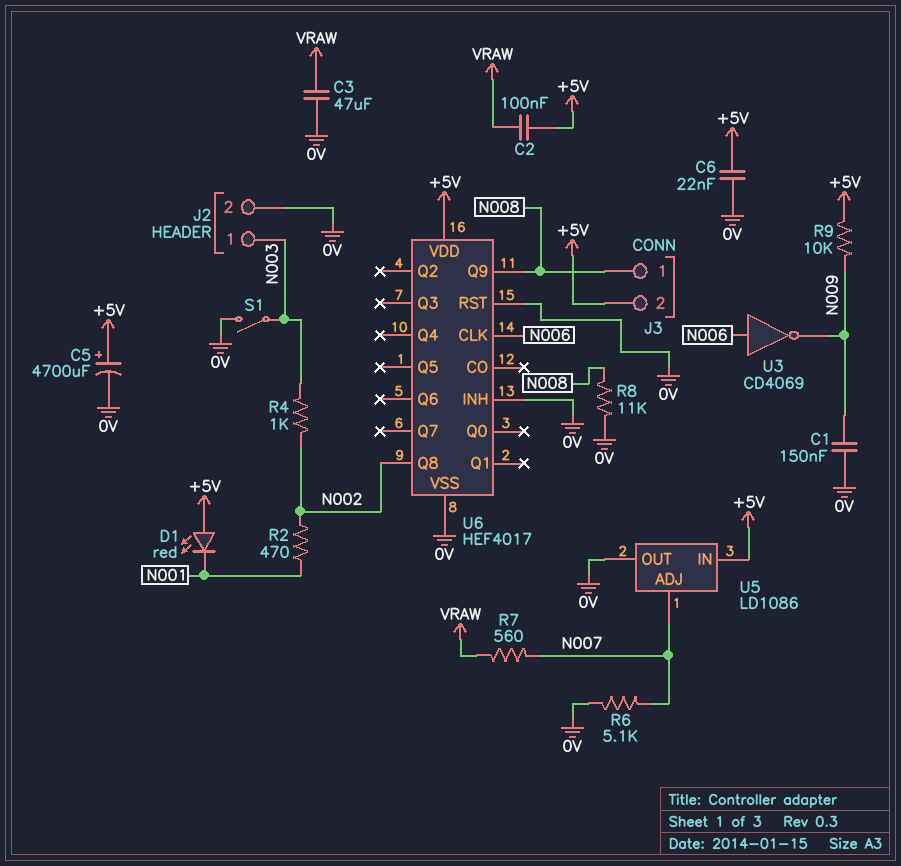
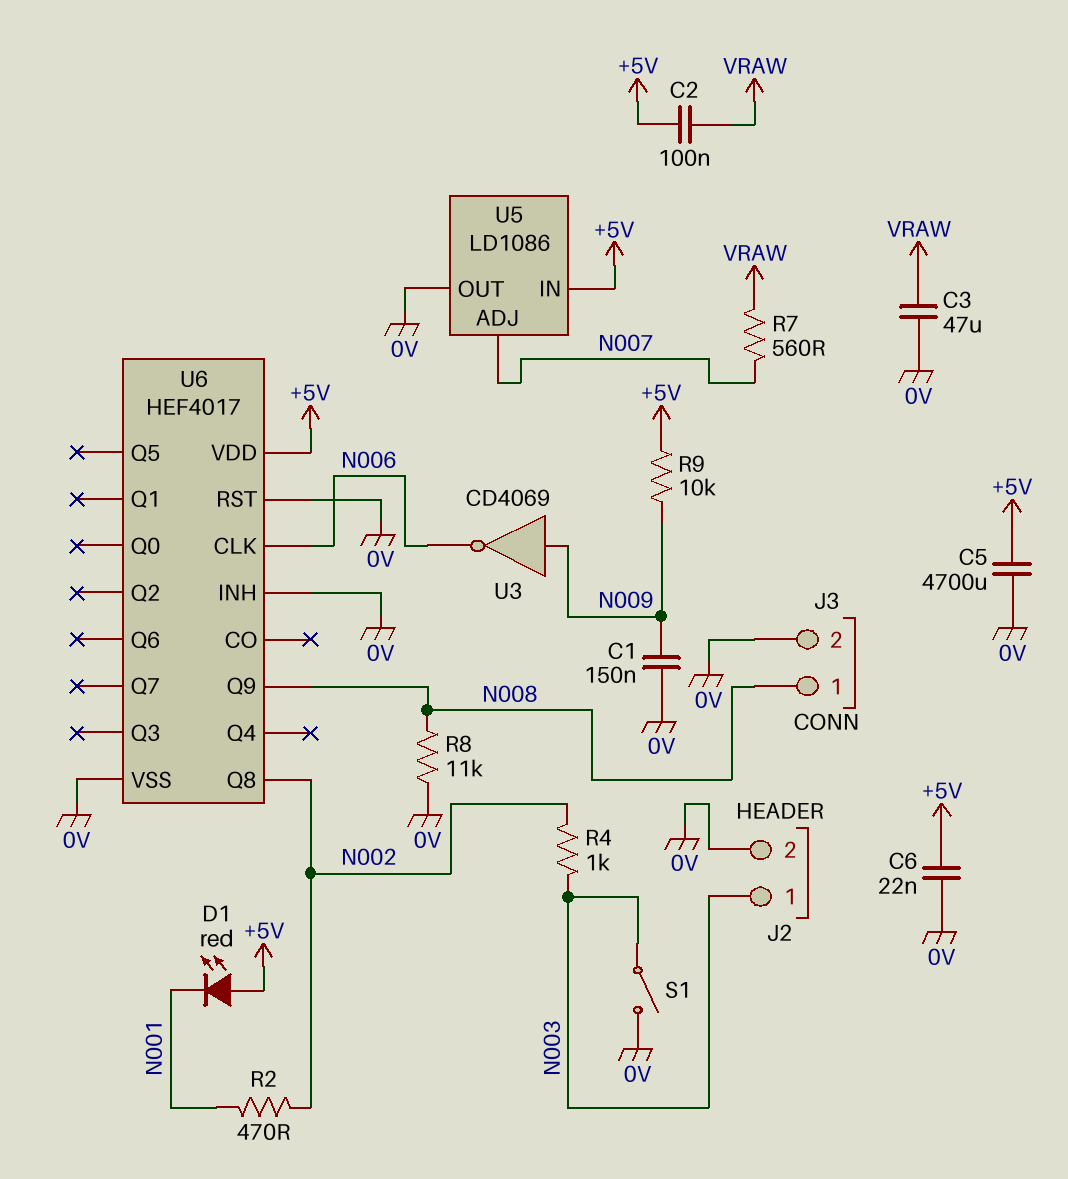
C5: 4700uF (plus +5V, minus 0V) -> 4700uF (+5V, 0V)
J3 pin 2: +5V -> 0V
R6: 5.1k (0V, N007) -> none
U3: NOT CD4069 (in N006, out N009) -> NOT CD4069 (in N009, out N006)

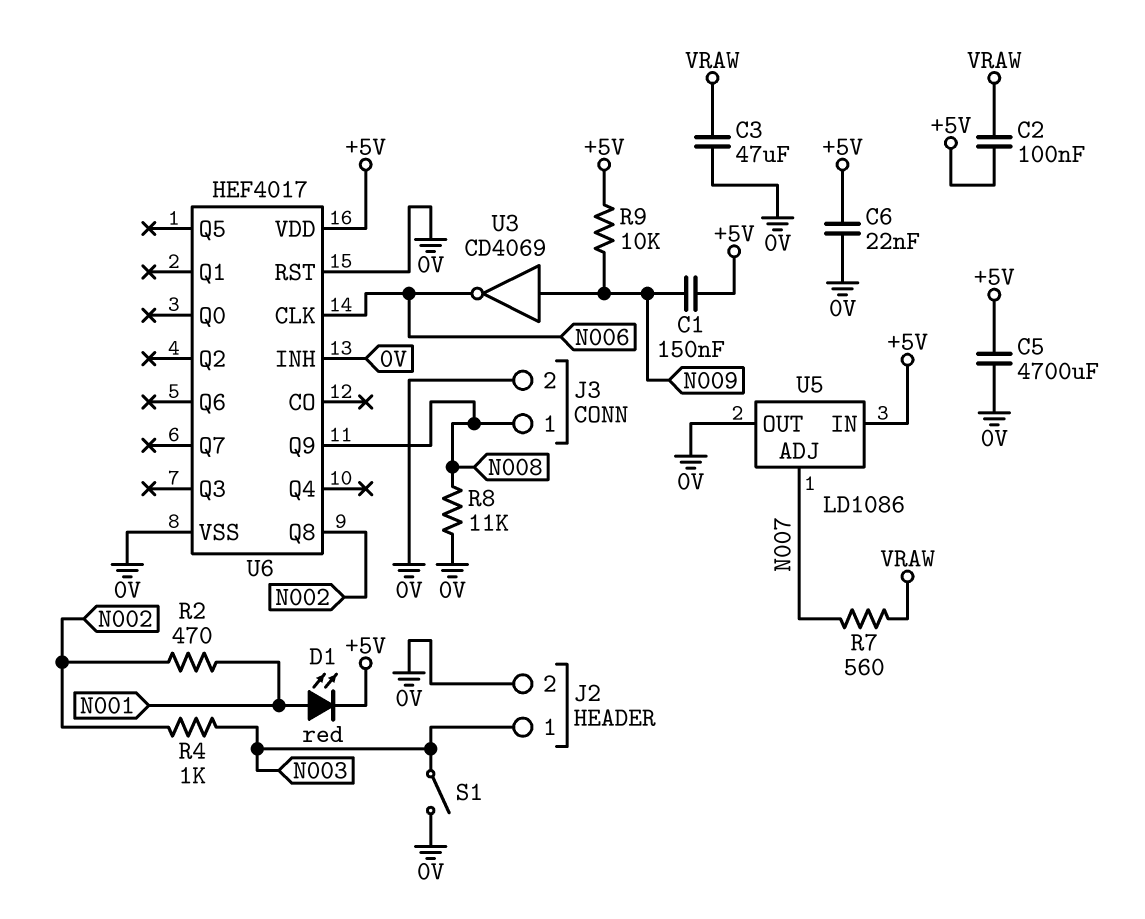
C1: 150nF (0V, N009) -> 150nF (+5V, N009)
D1: LED red (A +5V, K N001) -> LED red (A N001, K +5V)

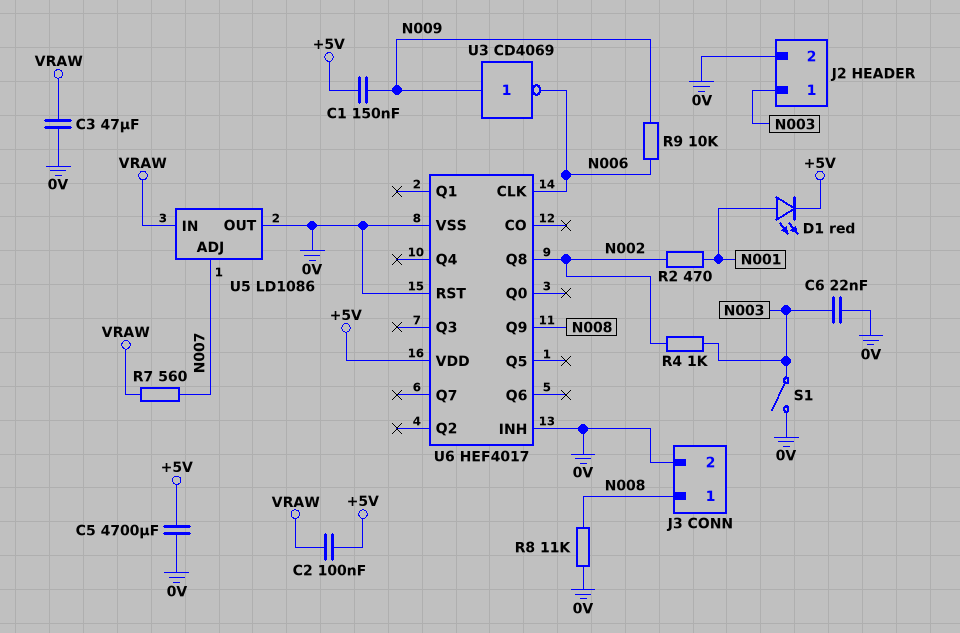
C6: 22nF (+5V, 0V) -> 22nF (0V, N003)
R9: 10k (+5V, N009) -> 10k (N006, N009)
U5 pin IN: +5V -> VRAW

